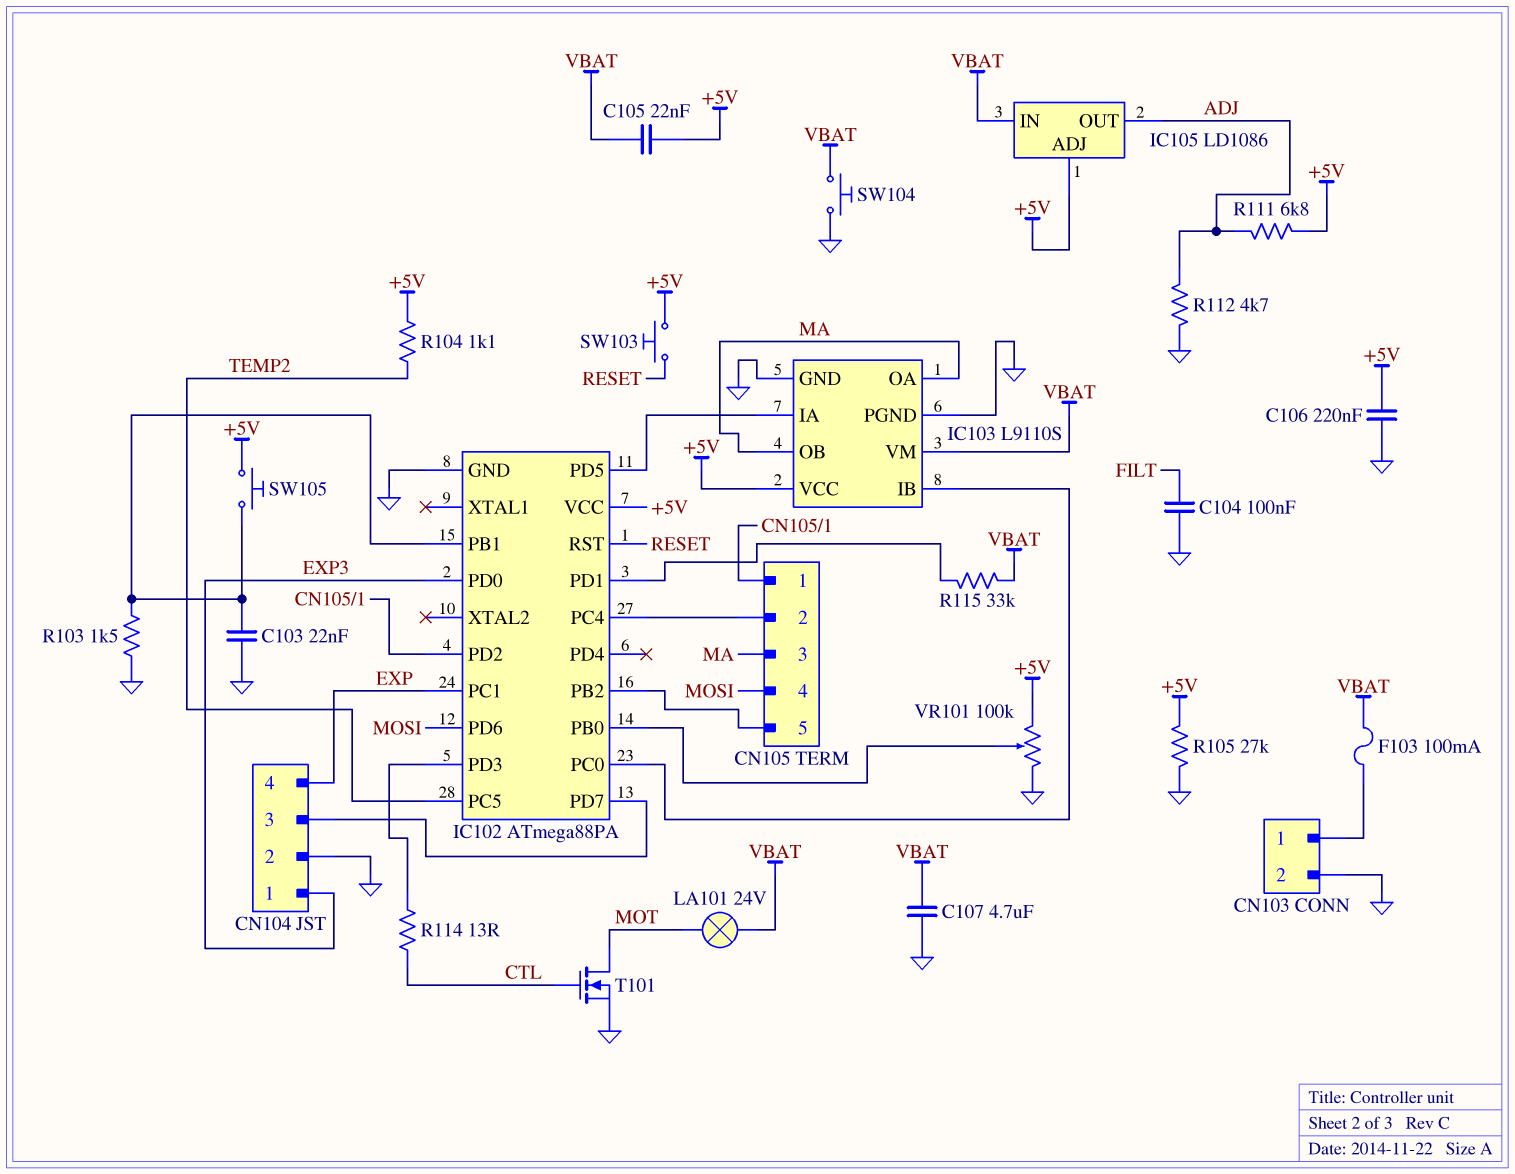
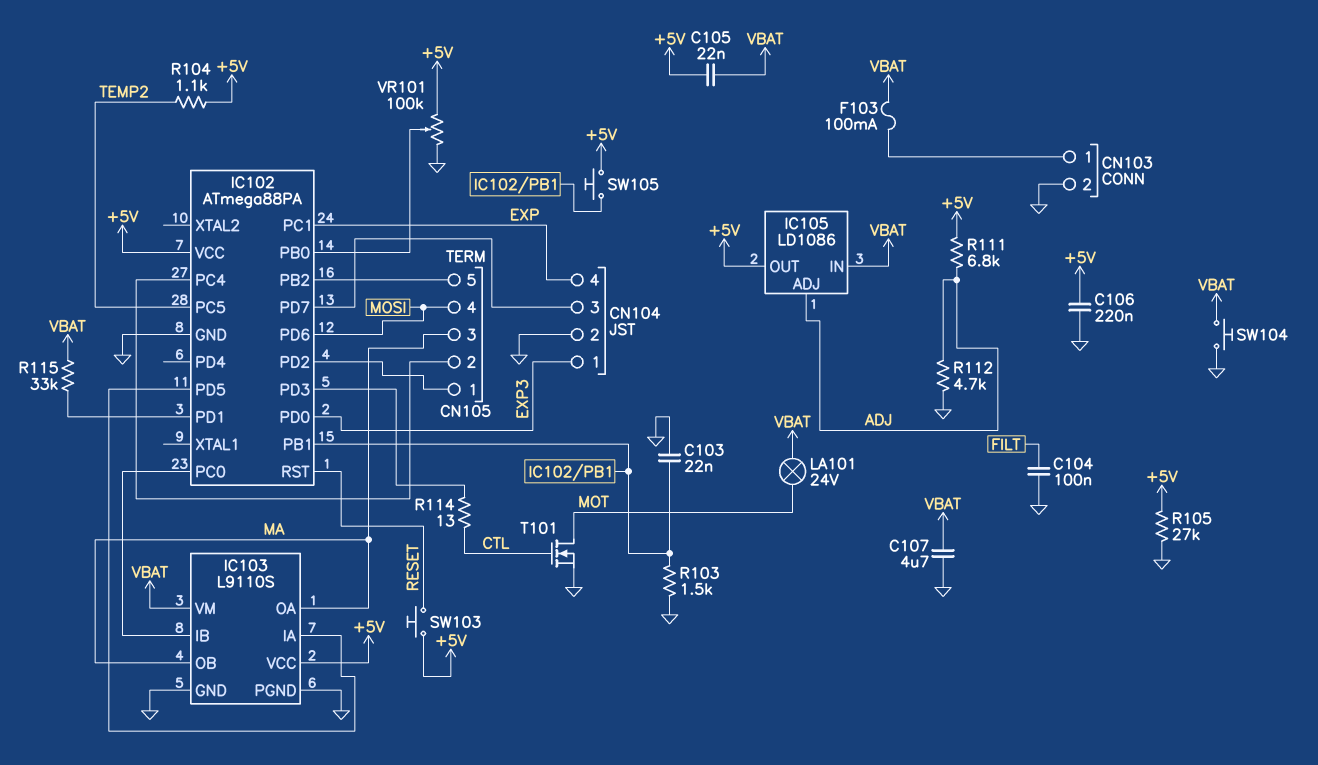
IC105 pin ADJ: +5V -> ADJ
IC105 pin OUT: ADJ -> +5V

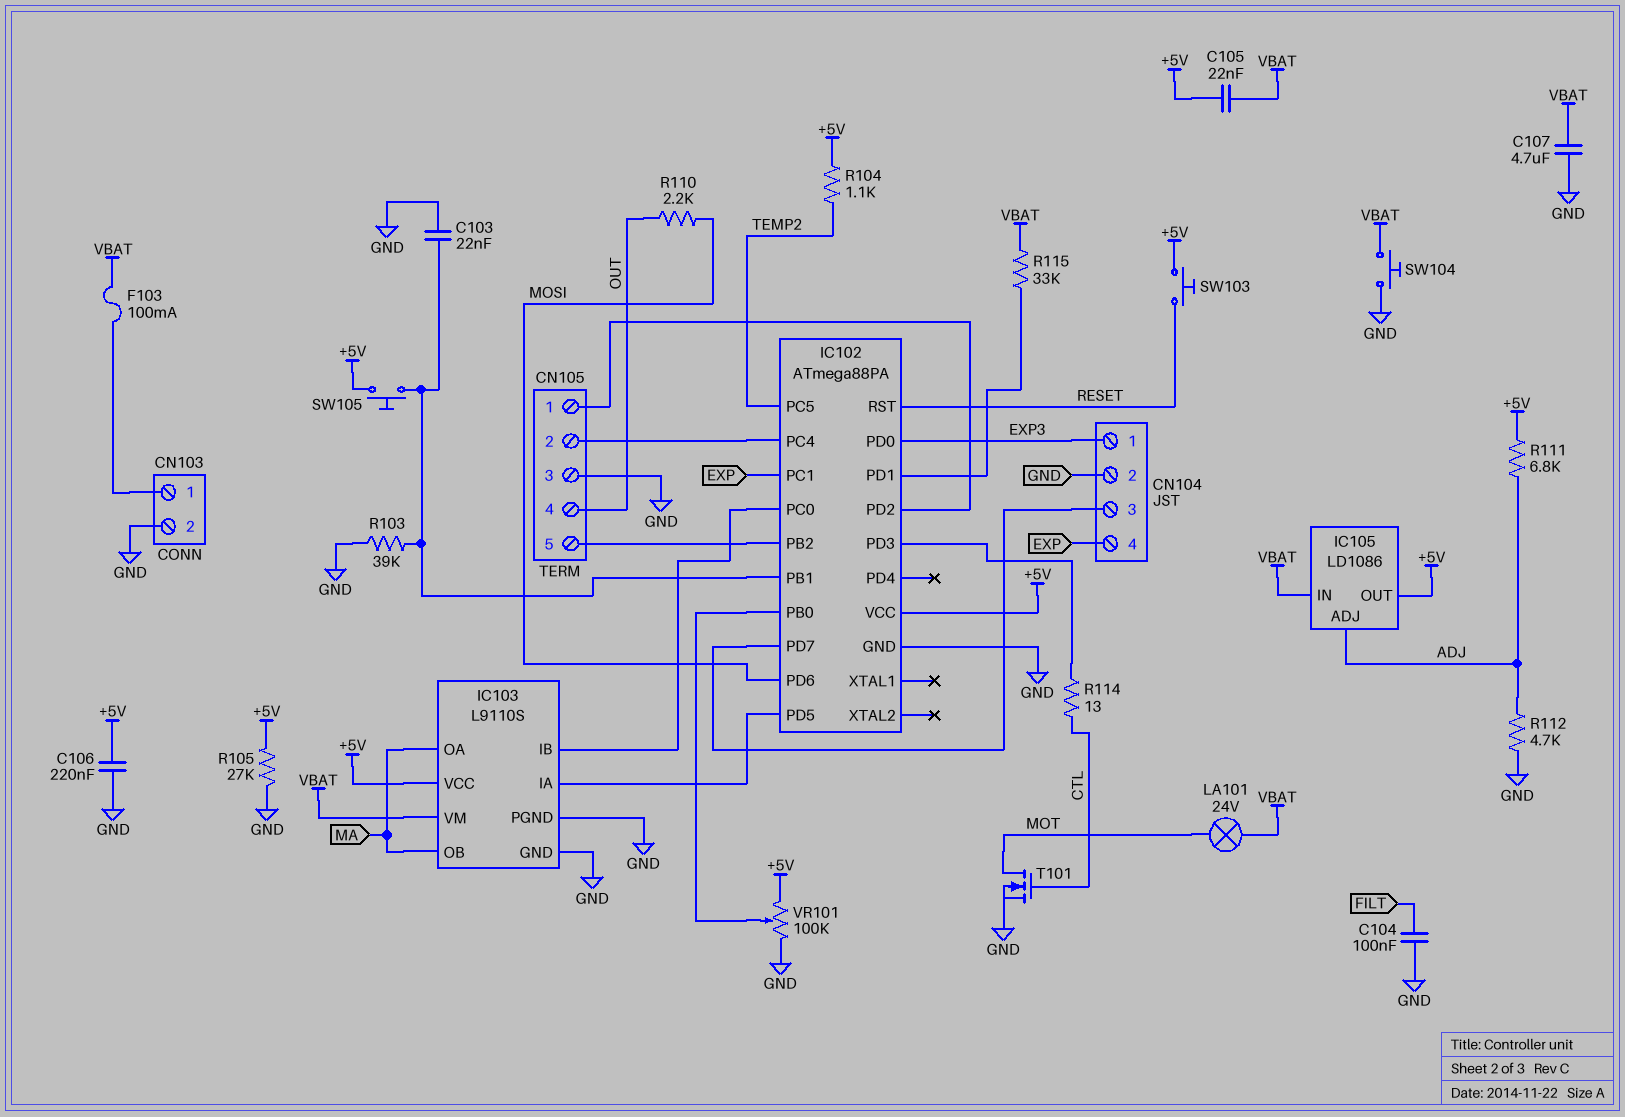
CN105 pin 3: MA -> GND
CN105 pin 4: MOSI -> OUT
R103: 1.5k (GND, IC102/PB1) -> 39k (GND, IC102/PB1)
R110: none -> 2.2k (MOSI, OUT)

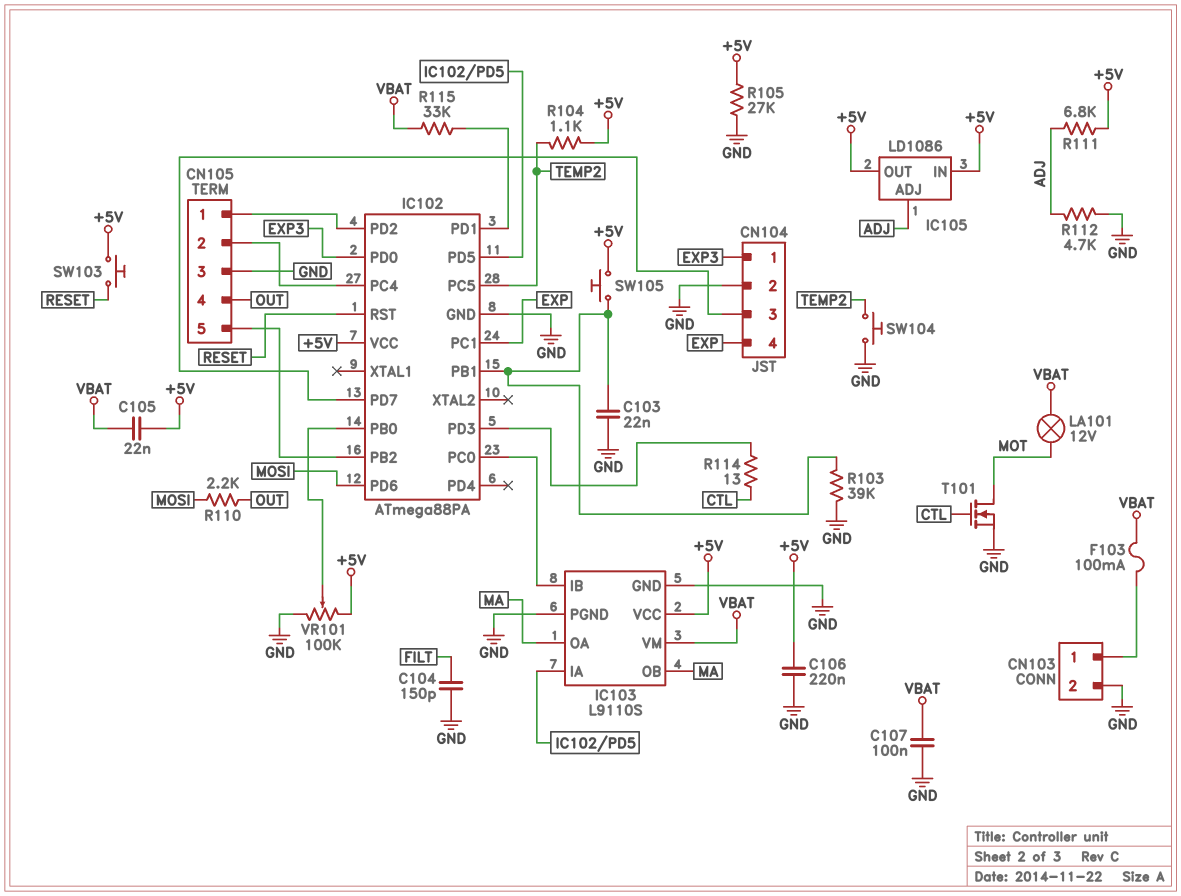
C104: 100nF (FILT, GND) -> 150pF (FILT, GND)
C107: 4.7uF (GND, VBAT) -> 100nF (GND, VBAT)
IC105 pin IN: VBAT -> +5V
LA101: lamp 24V (MOT, VBAT) -> lamp 12V (MOT, VBAT)
SW104: button (GND, VBAT) -> button (GND, TEMP2)

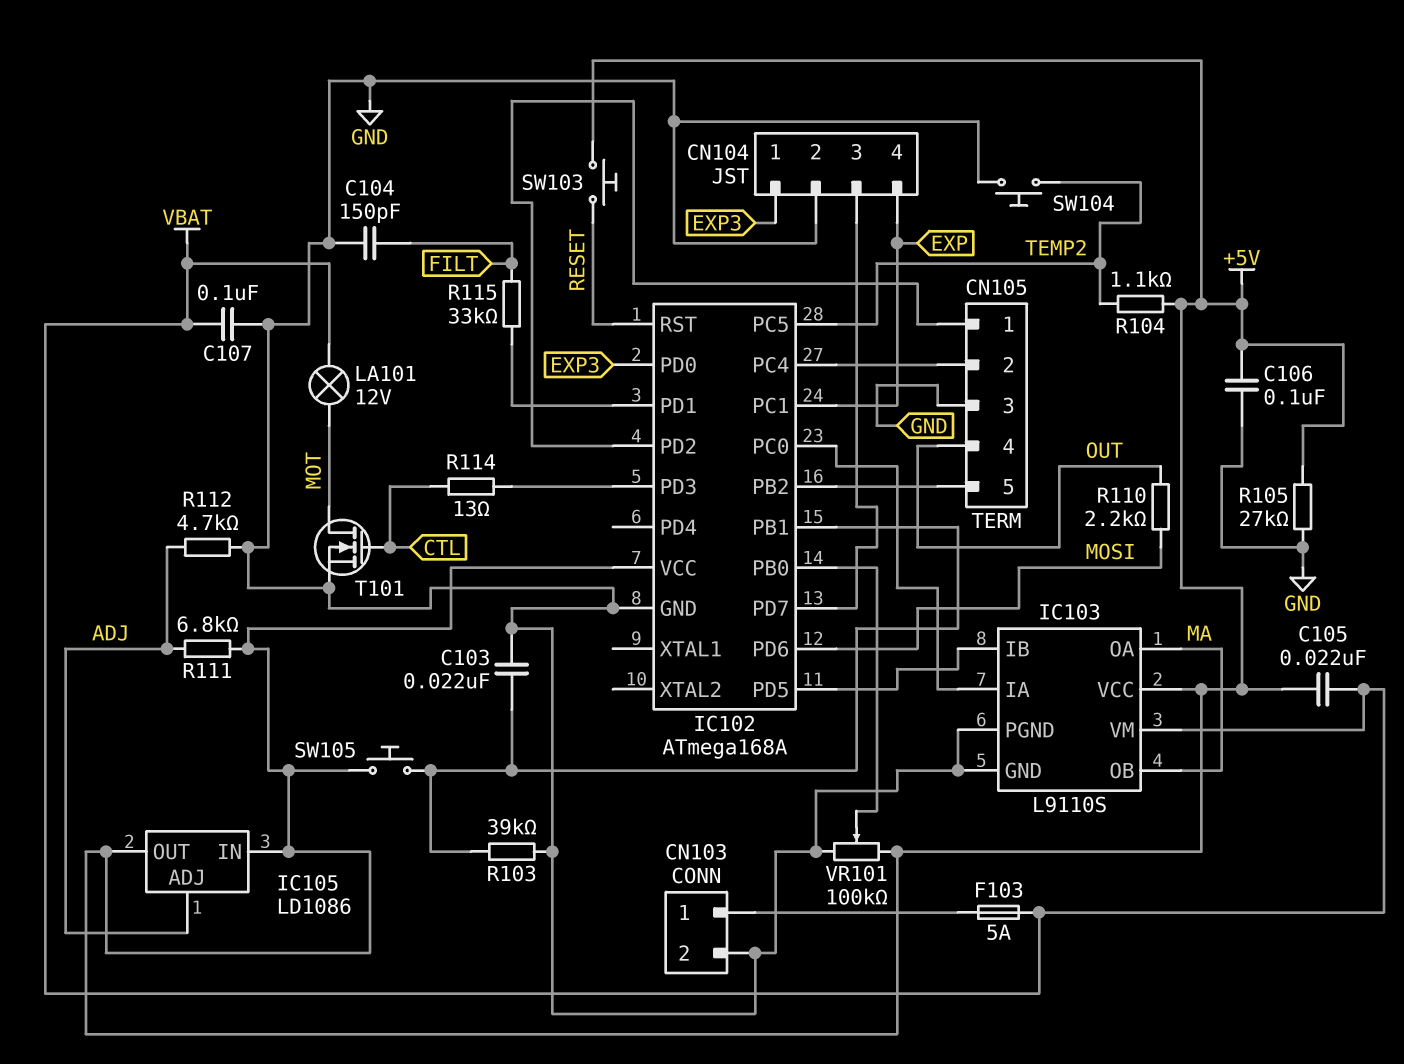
C106: 220nF (+5V, GND) -> 100nF (+5V, GND)
F103: 100mA (CN103/1, VBAT) -> 5A (CN103/1, VBAT)
IC102: ATmega88PA -> ATmega168A
IC103 pin IA: IC102/PD5 -> IC102/PC0
IC103 pin IB: IC102/PC0 -> IC102/PD5
R115: 33k (IC102/PD1, VBAT) -> 33k (FILT, IC102/PD1)

